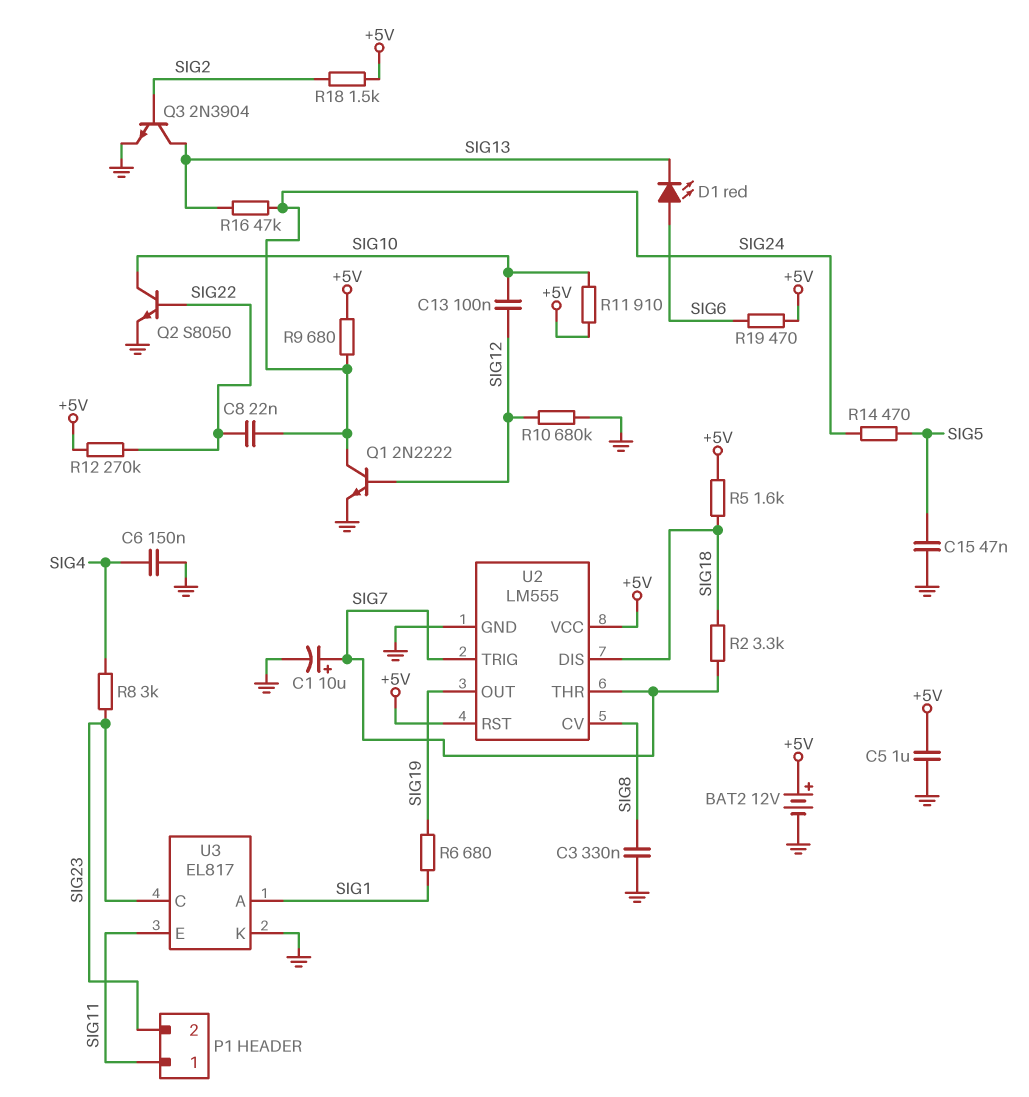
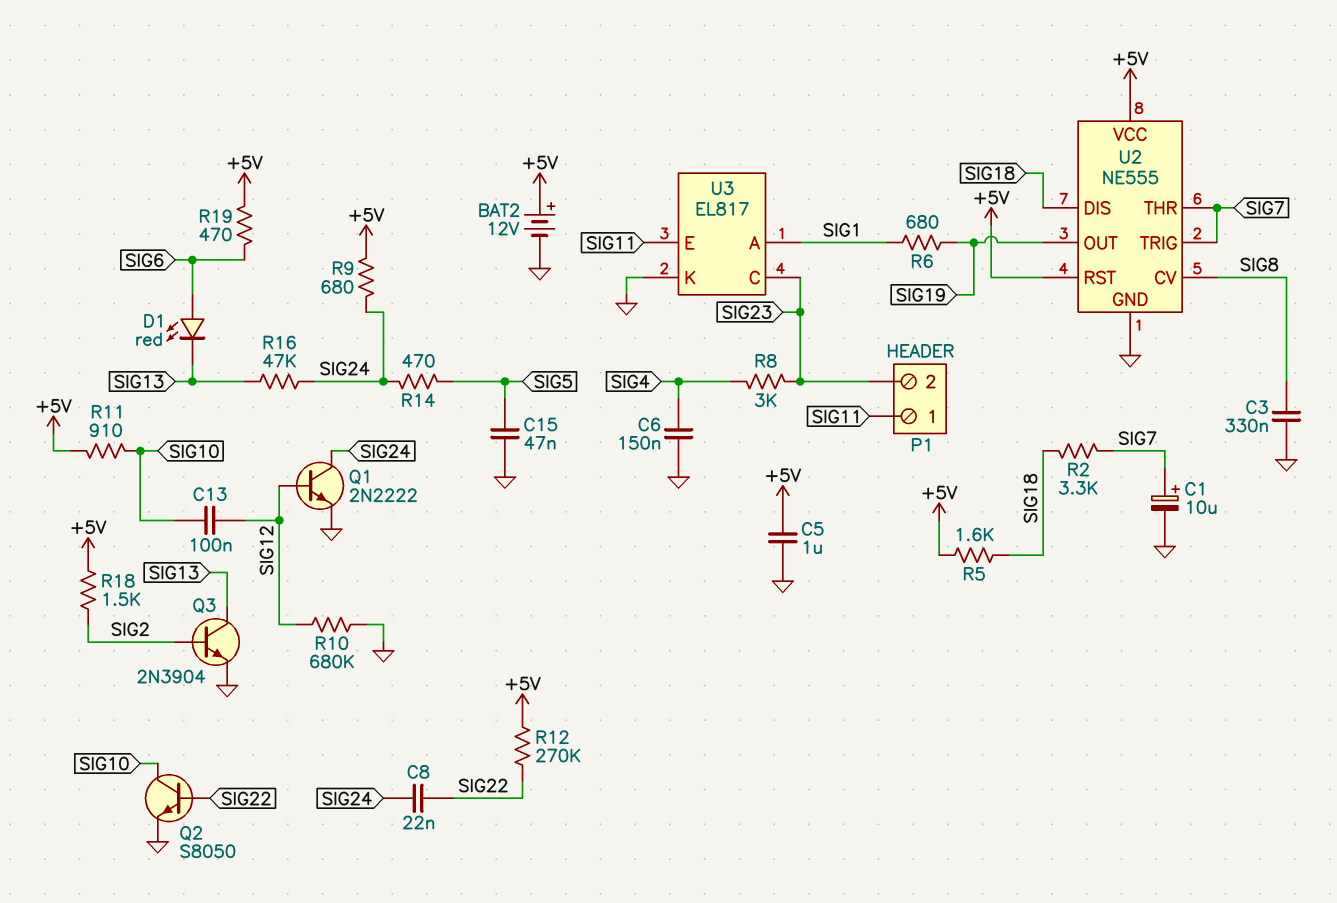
U2: LM555 -> NE555

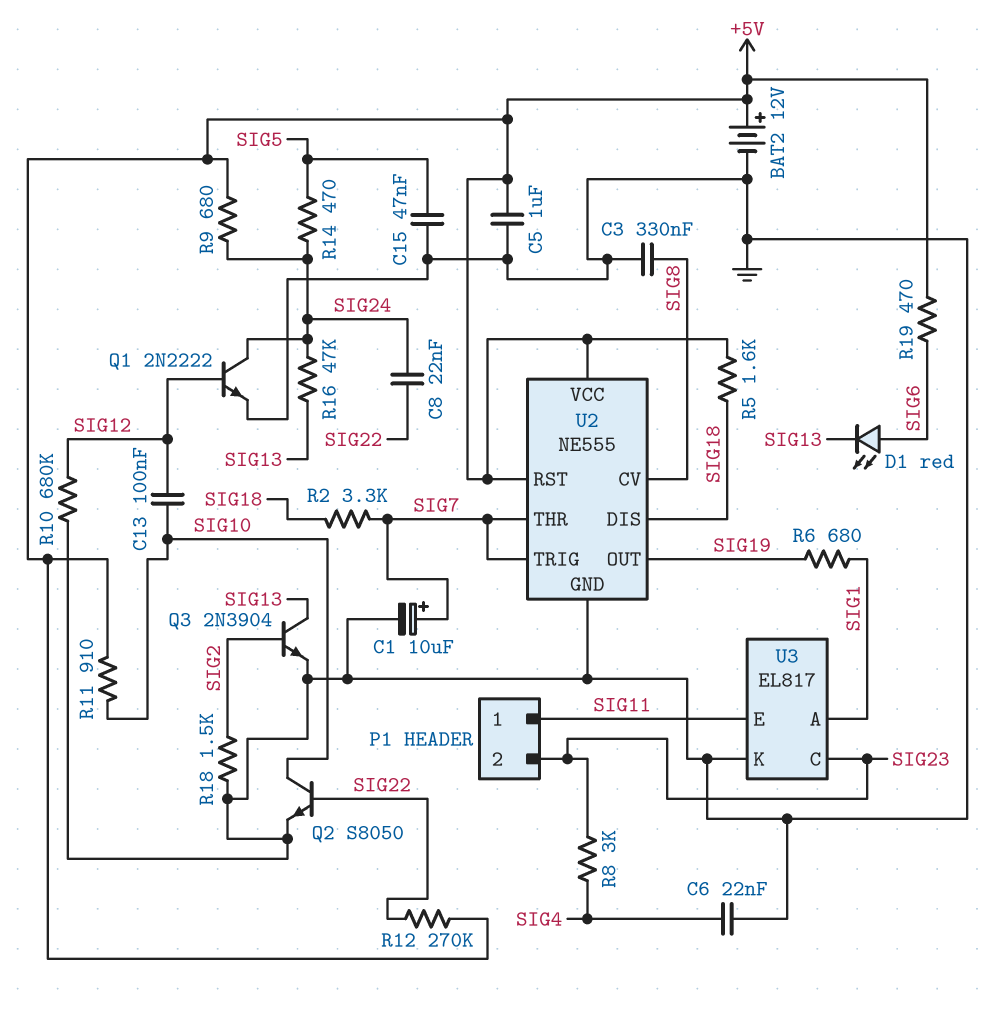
C6: 150nF (GND, SIG4) -> 22nF (GND, SIG4)
R18: 1.5k (+5V, SIG2) -> 1.5k (GND, SIG2)

